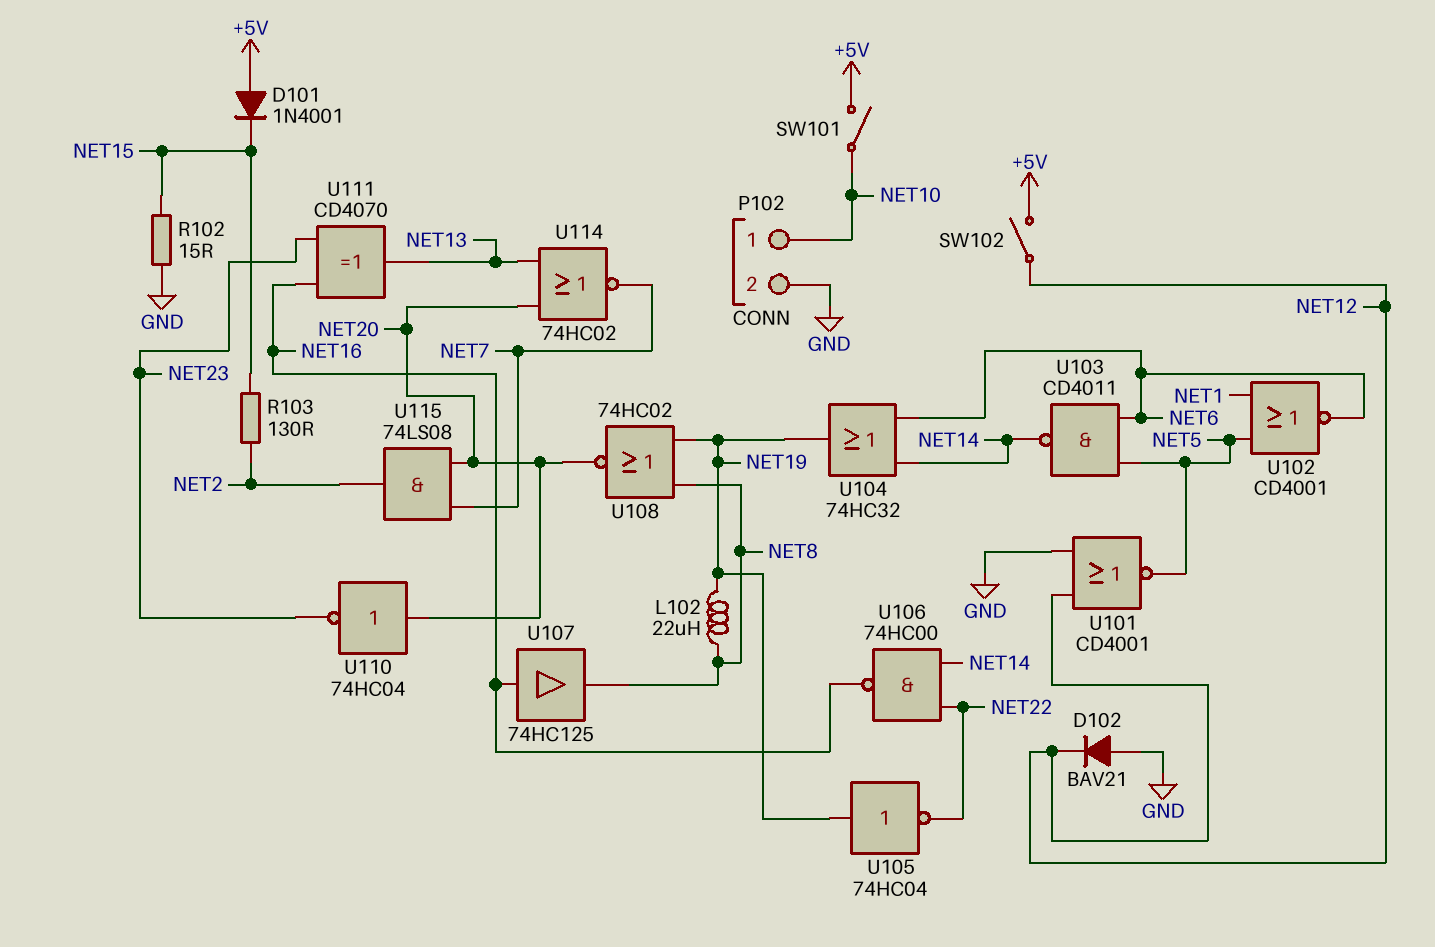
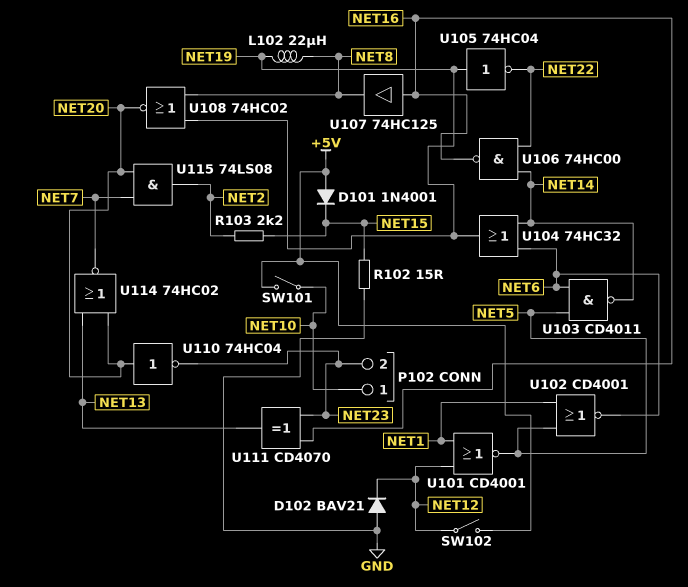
P102 pin 2: GND -> NET23
R103: 130 (NET2, NET15) -> 2.2k (NET2, NET15)
U101: NOR CD4001 (in GND, in NET12, out NET5) -> NOR CD4001 (in NET1, in NET12, out NET5)

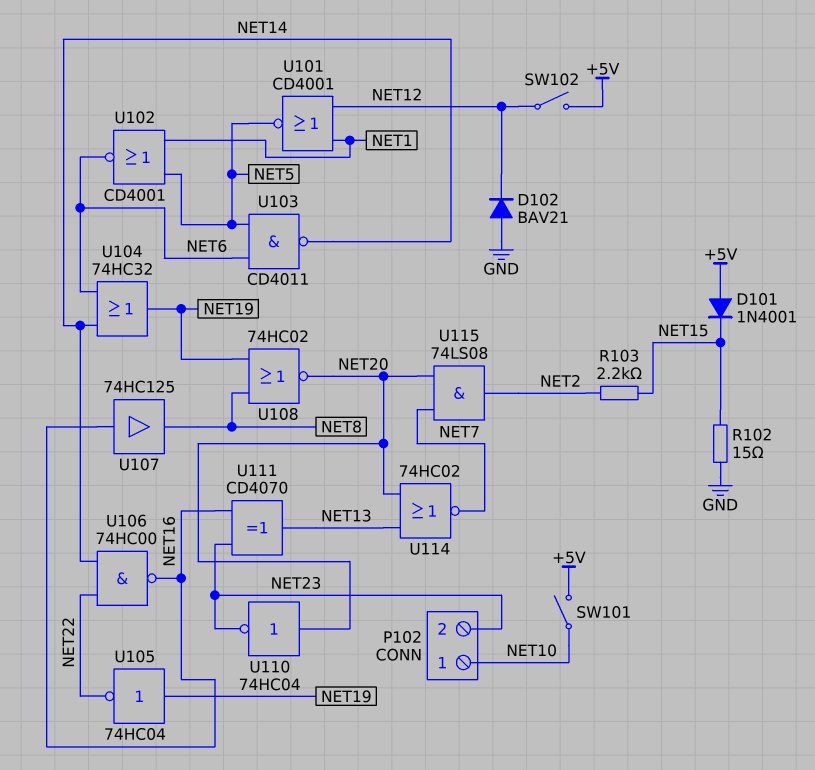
L102: 22uH (NET8, NET19) -> none

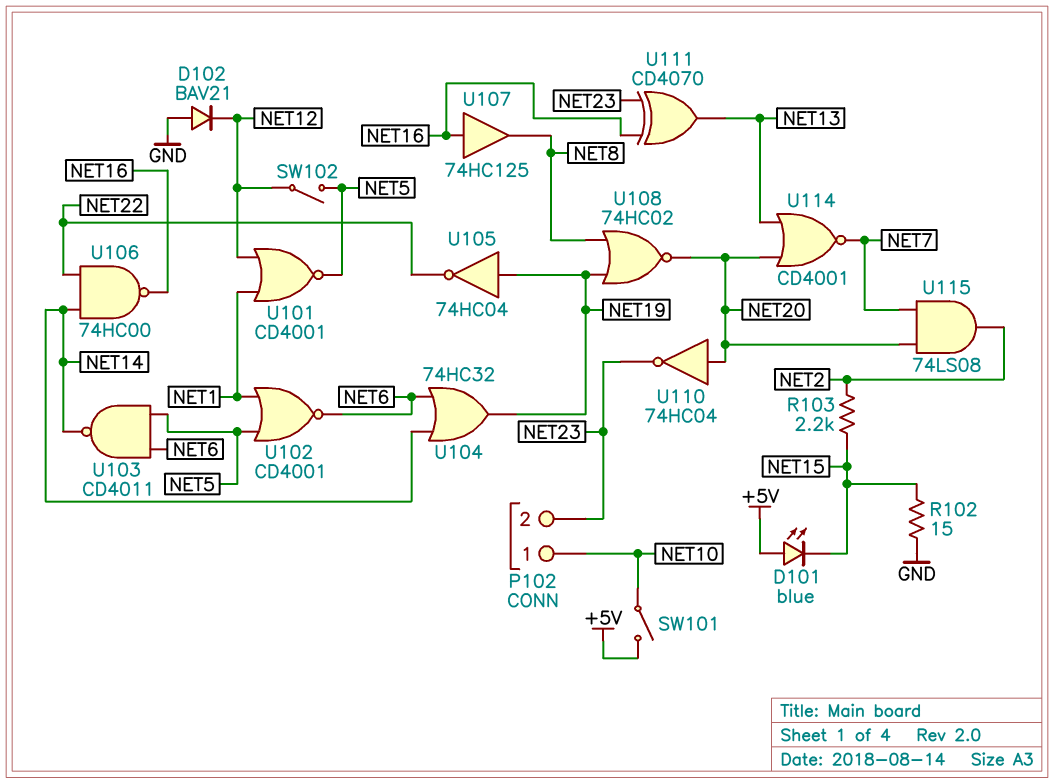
D101: diode 1N4001 (A +5V, K NET15) -> LED blue (A +5V, K NET15)
SW102: switch (+5V, NET12) -> switch (NET5, NET12)
U114: NOR 74HC02 (in NET13, in NET20, out NET7) -> NOR CD4001 (in NET13, in NET20, out NET7)

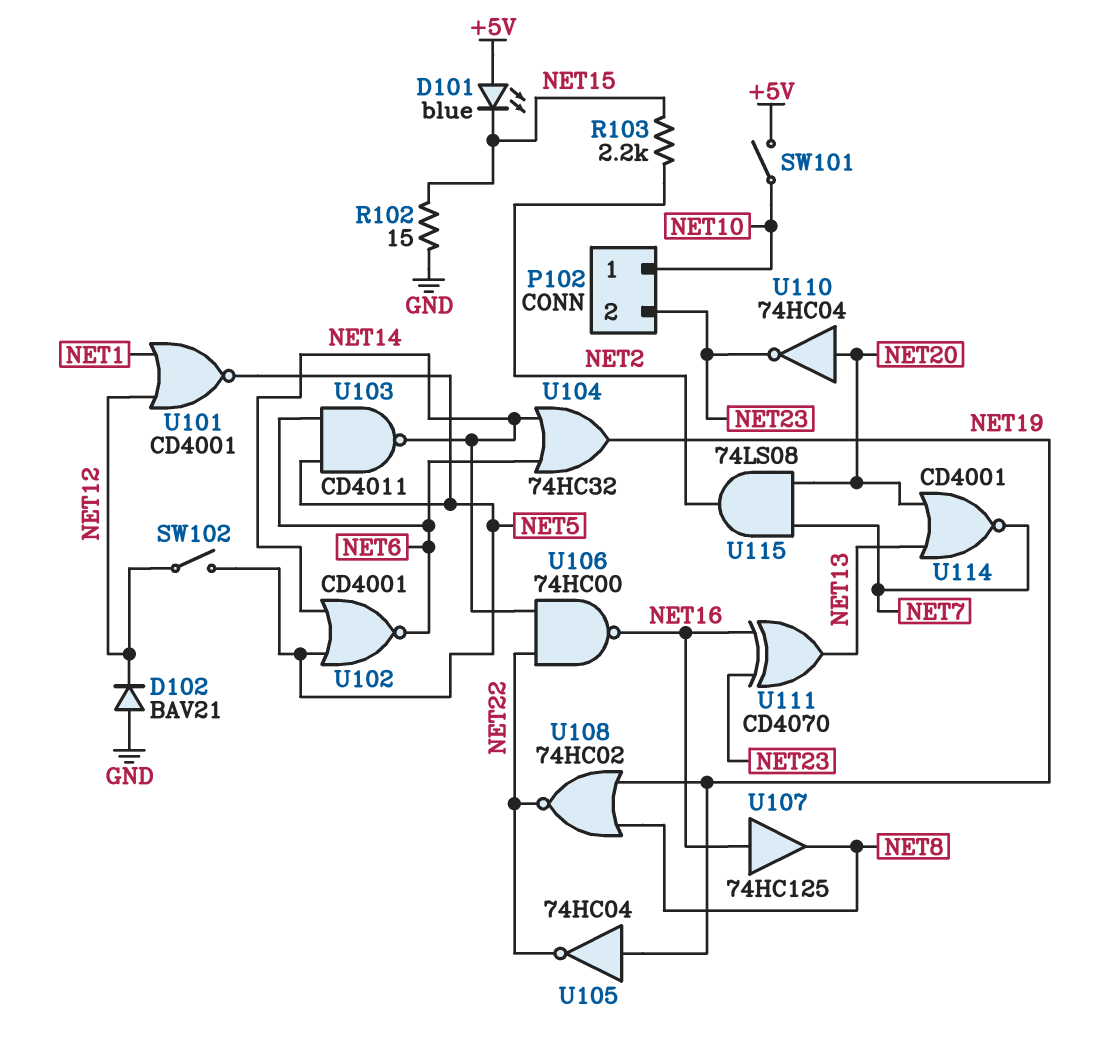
U102: NOR CD4001 (in NET1, in NET5, out NET6) -> NOR CD4001 (in NET5, in NET14, out NET6)
U108: NOR 74HC02 (in NET8, in NET19, out NET20) -> NOR 74HC02 (in NET8, in NET19, out NET22)

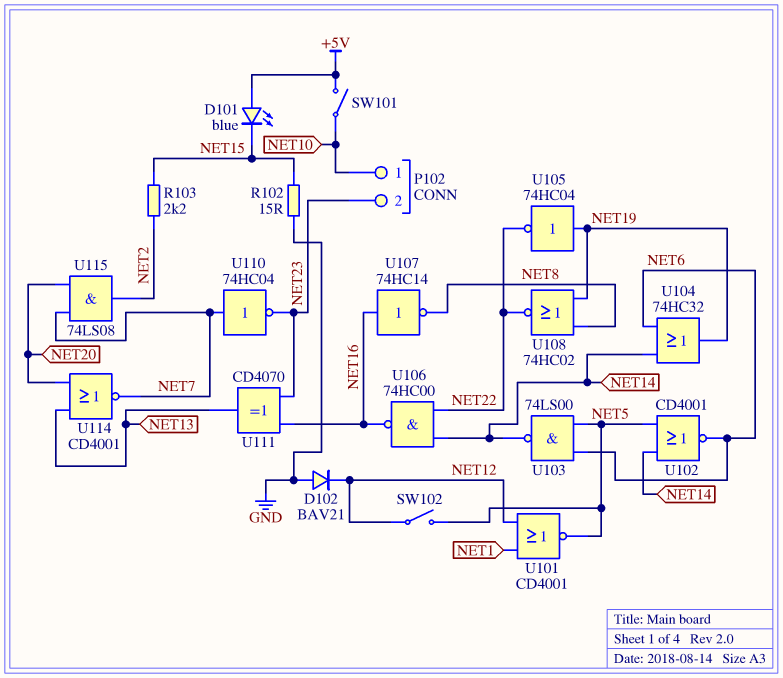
U103: NAND CD4011 (in NET5, in NET6, out NET14) -> NAND 74LS00 (in NET5, in NET6, out NET14)
U107: buffer 74HC125 (in NET16, out NET8) -> NOT 74HC14 (in NET16, out NET8)
U110: NOT 74HC04 (in NET20, out NET23) -> NOT 74HC04 (in NET7, out NET23)

